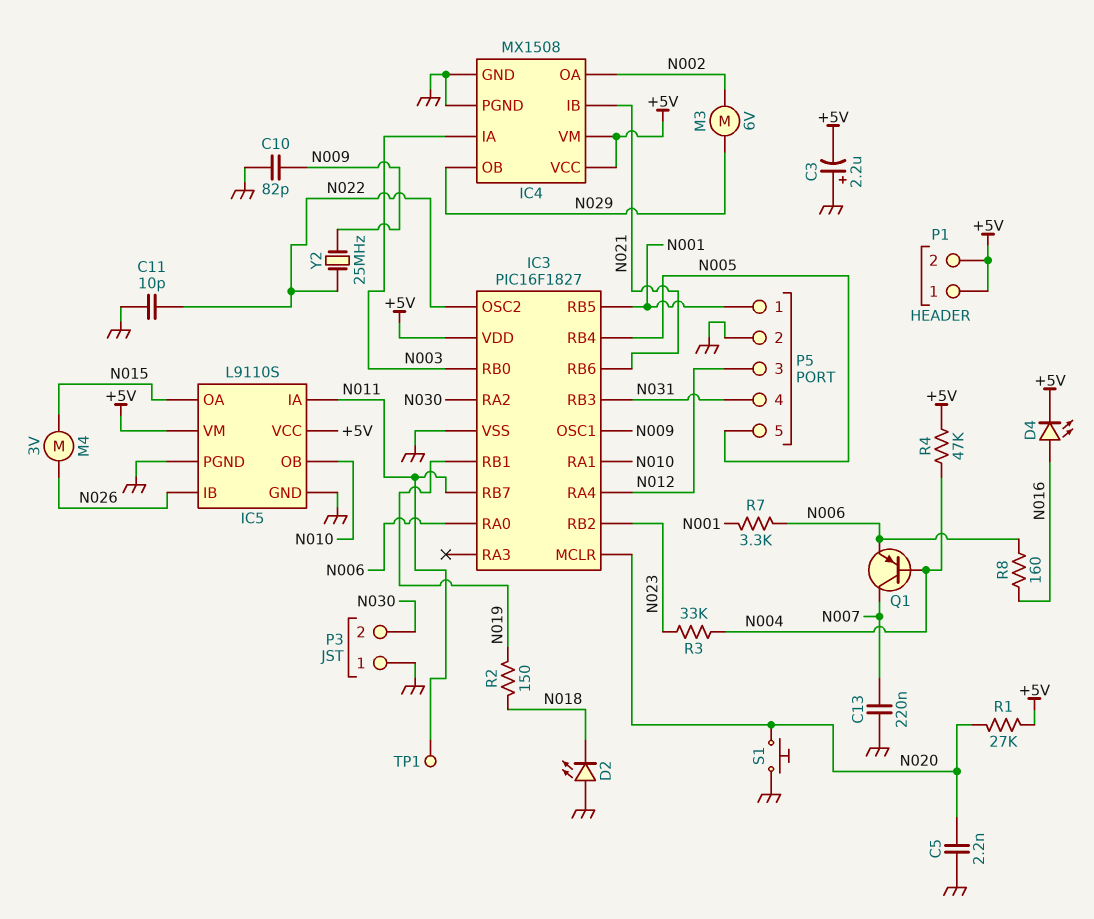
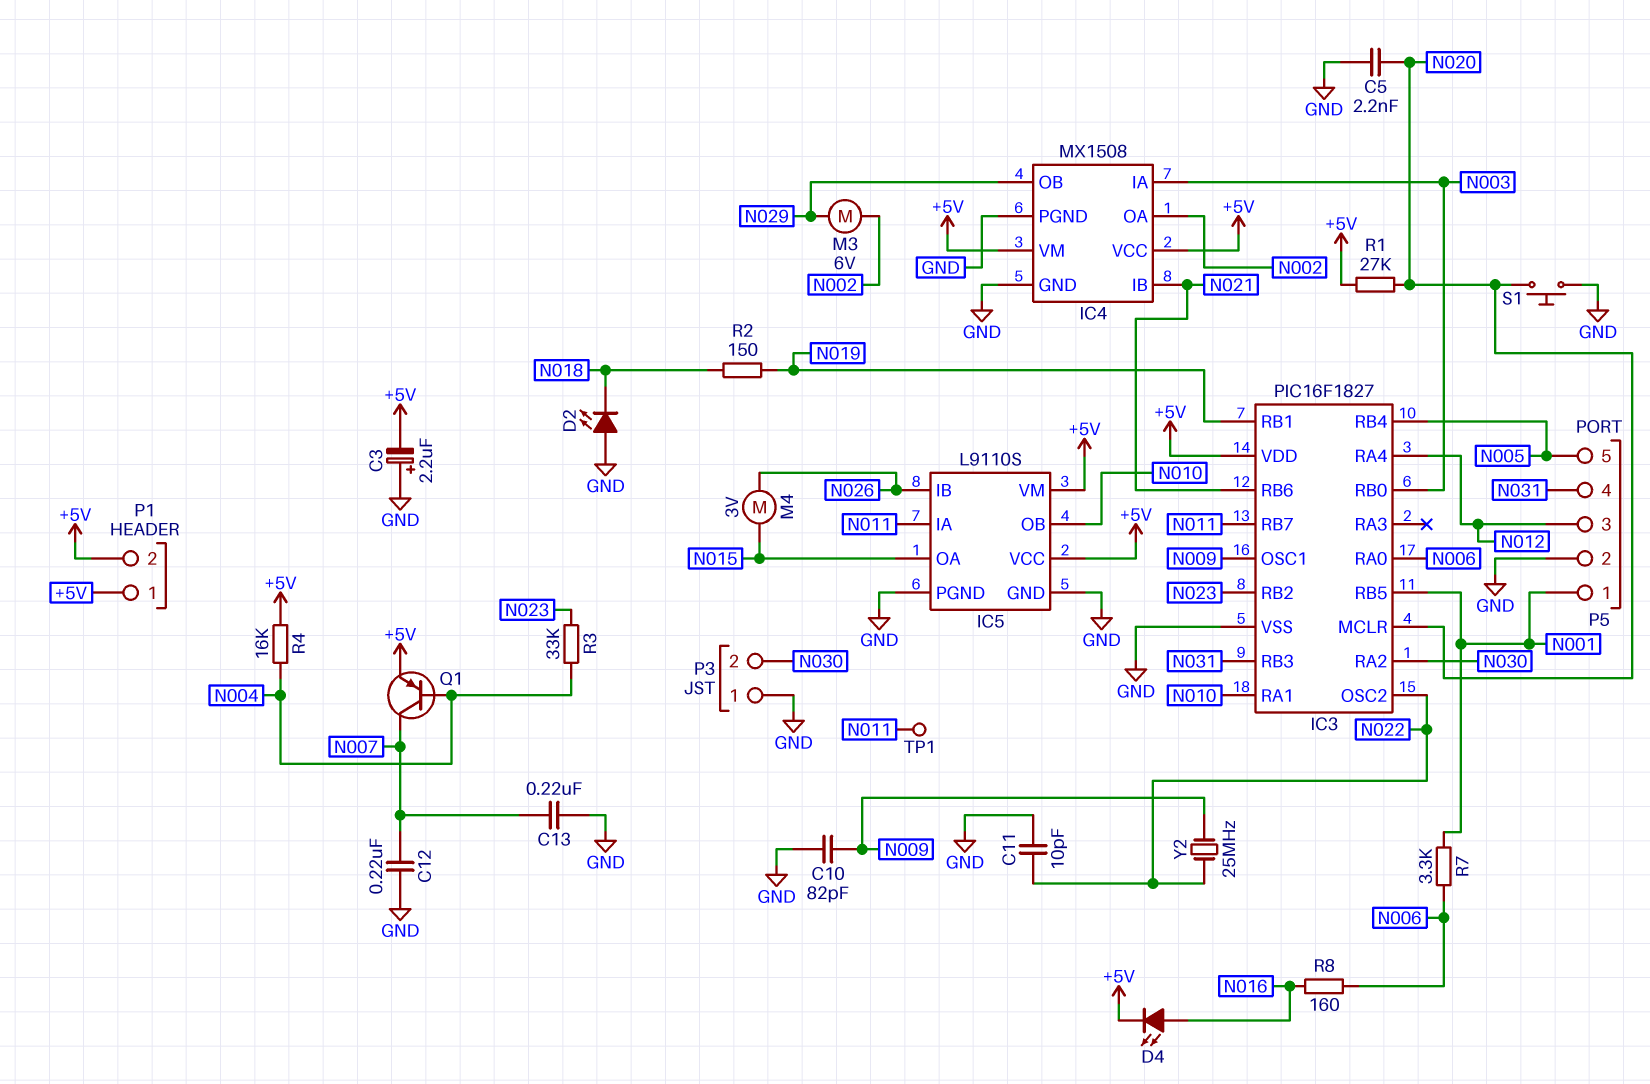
C12: none -> 220nF (GND, N007)
Q1: PNP (B N004, C N007, E N006) -> PNP (B N004, C N007, E +5V)
R4: 47k (+5V, N004) -> 16k (+5V, N004)

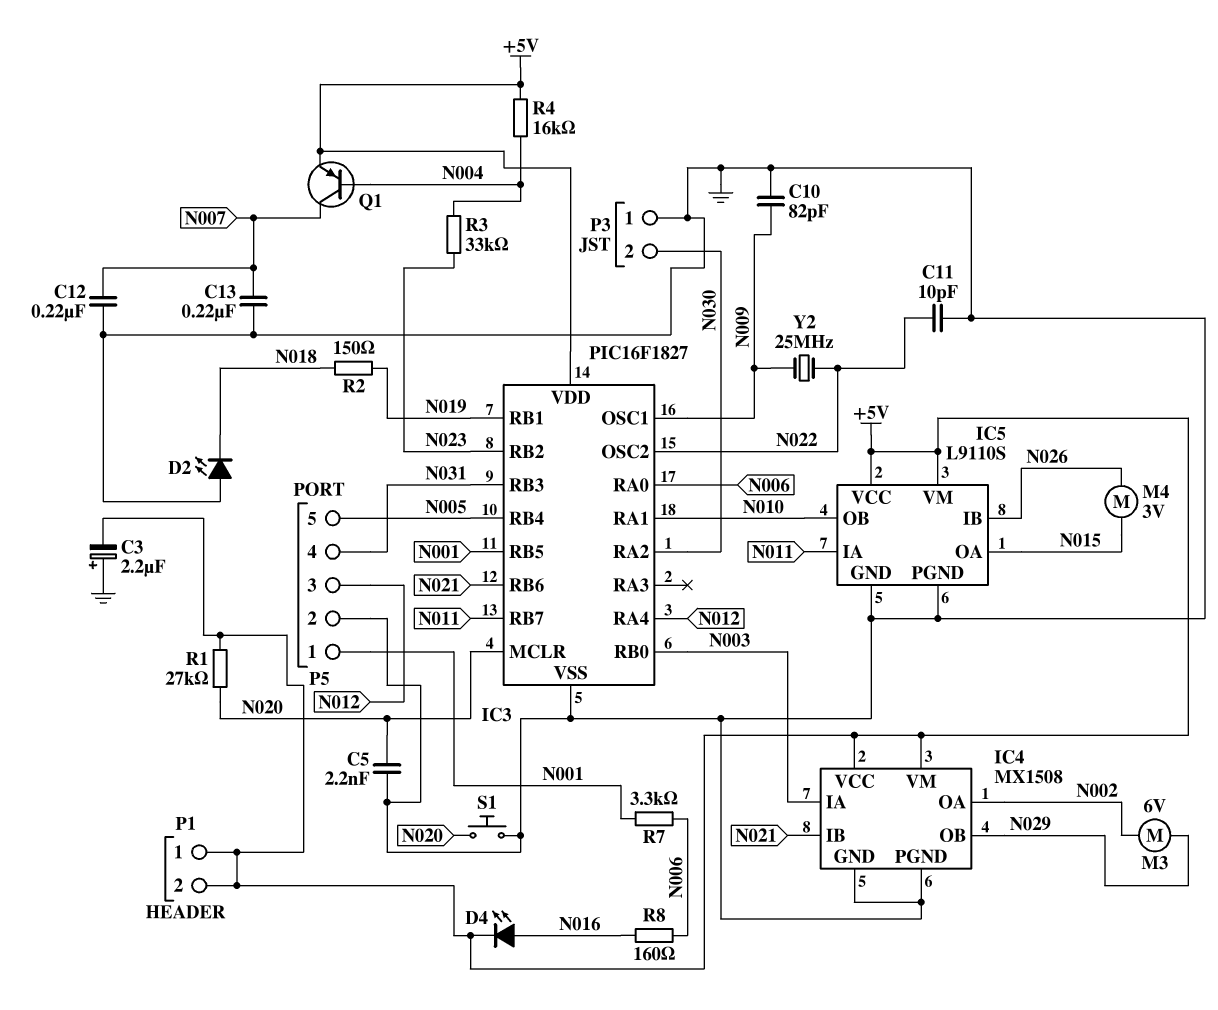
TP1: test point (N011) -> none

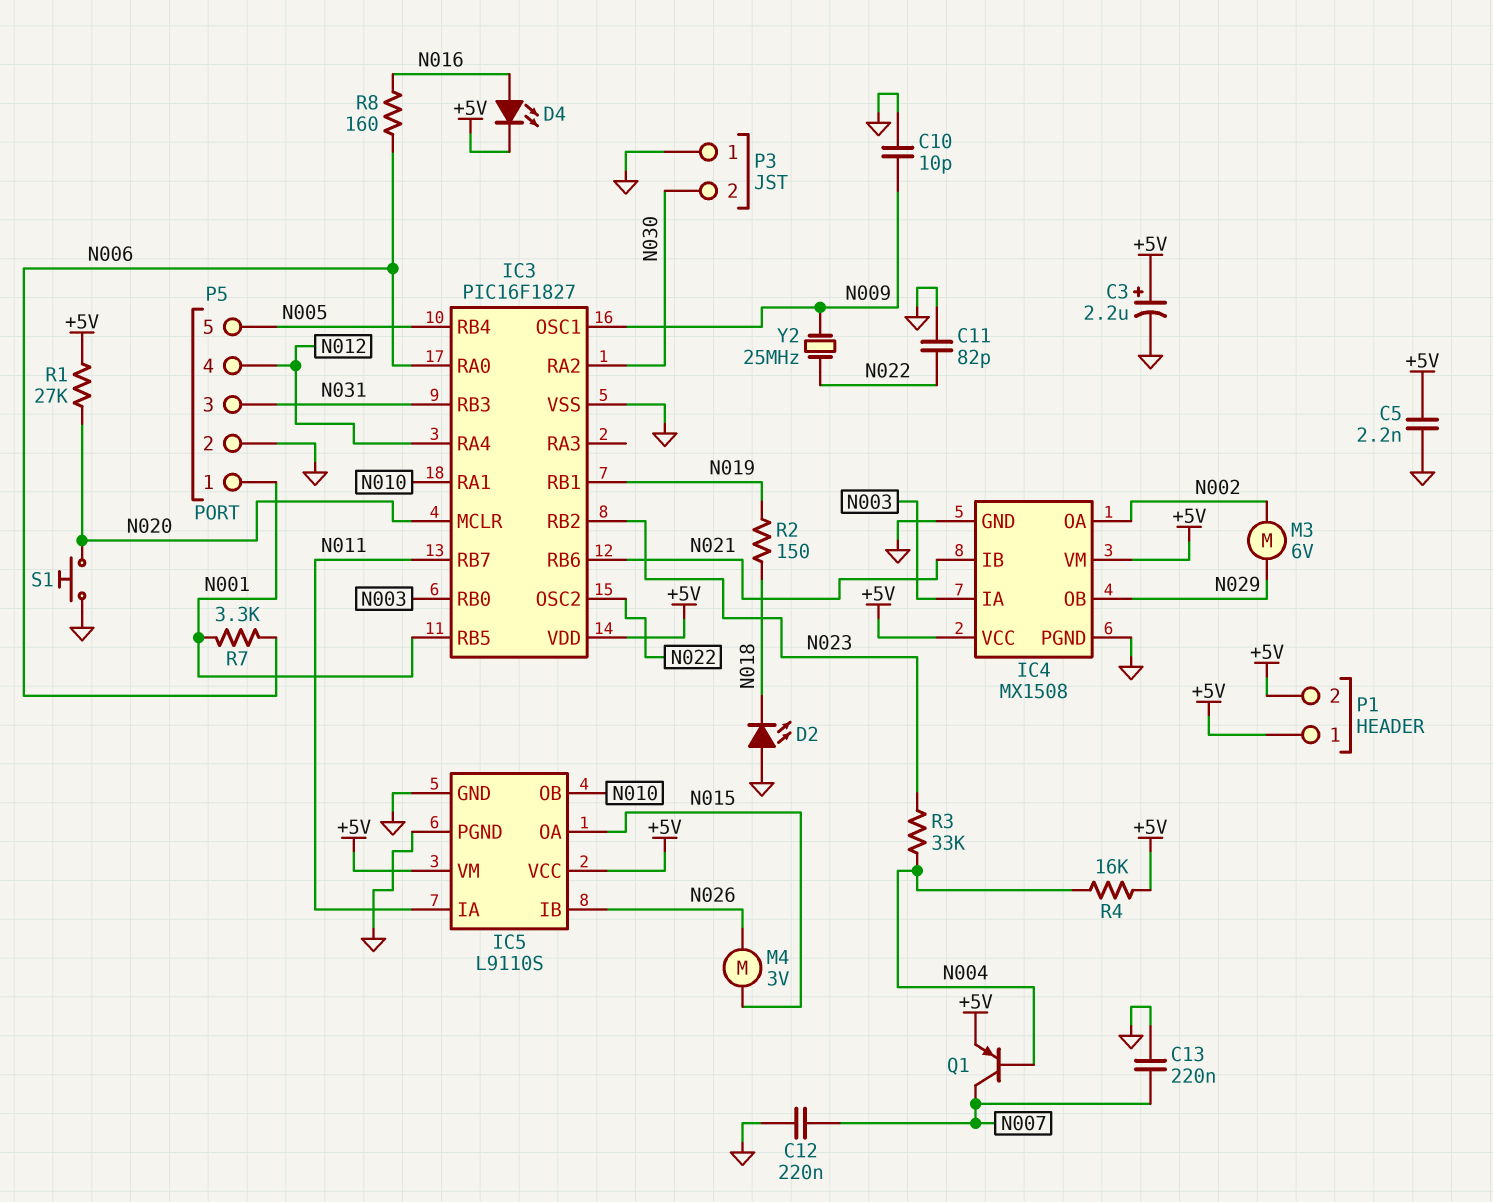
C3: 2.2uF (plus GND, minus +5V) -> 2.2uF (plus +5V, minus GND)
C5: 2.2nF (GND, N020) -> 2.2nF (+5V, GND)
C10: 82pF (GND, N009) -> 10pF (GND, N009)
C11: 10pF (GND, N022) -> 82pF (GND, N022)
P5 pin 3: N012 -> N031
P5 pin 4: N031 -> N012

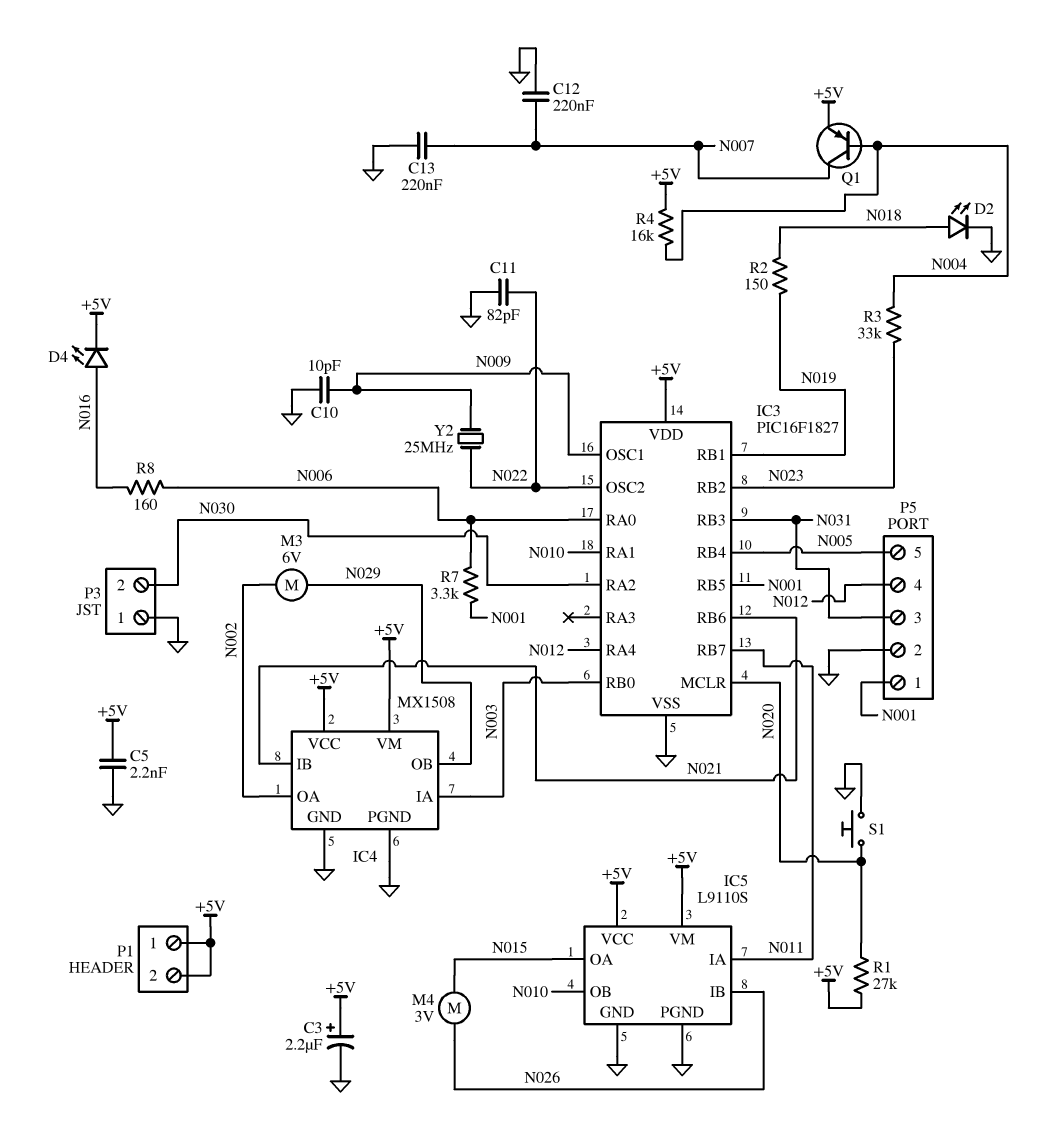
D2: LED (A GND, K N018) -> LED (A N018, K GND)

